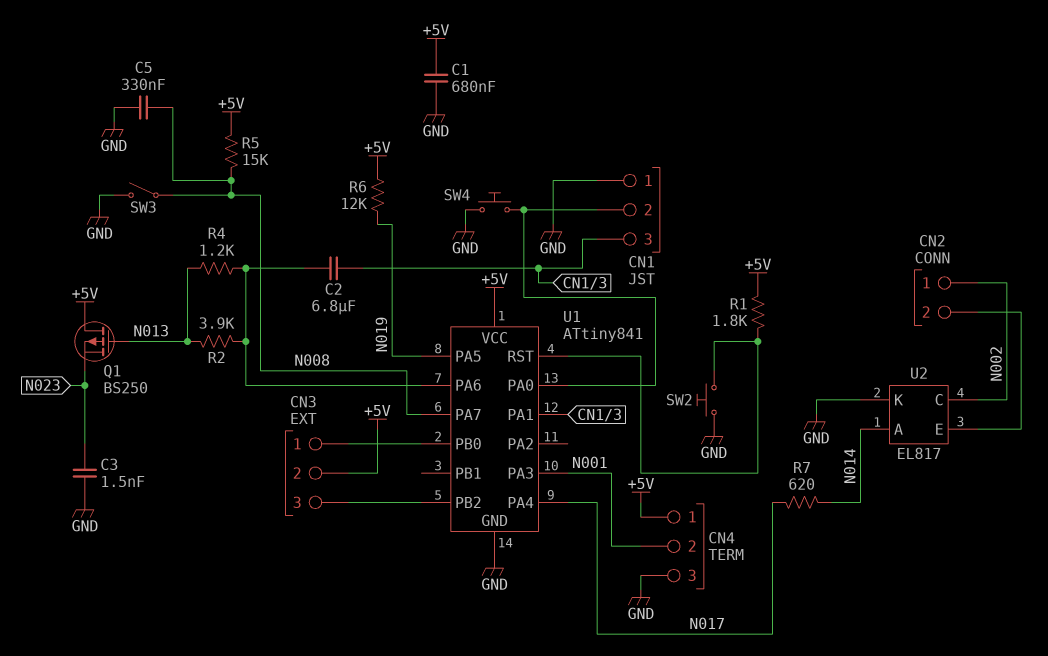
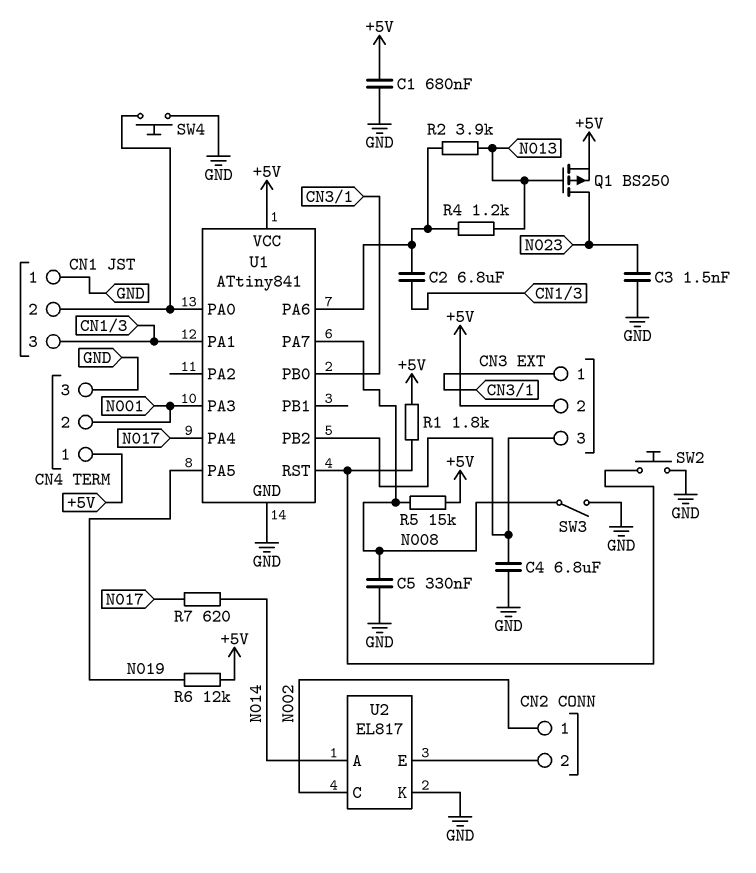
C4: none -> 6.8uF (CN3/3, GND)
Q1: PMOS BS250 (G N013, D +5V, S N023) -> PMOS BS250 (G N013, D N023, S +5V)

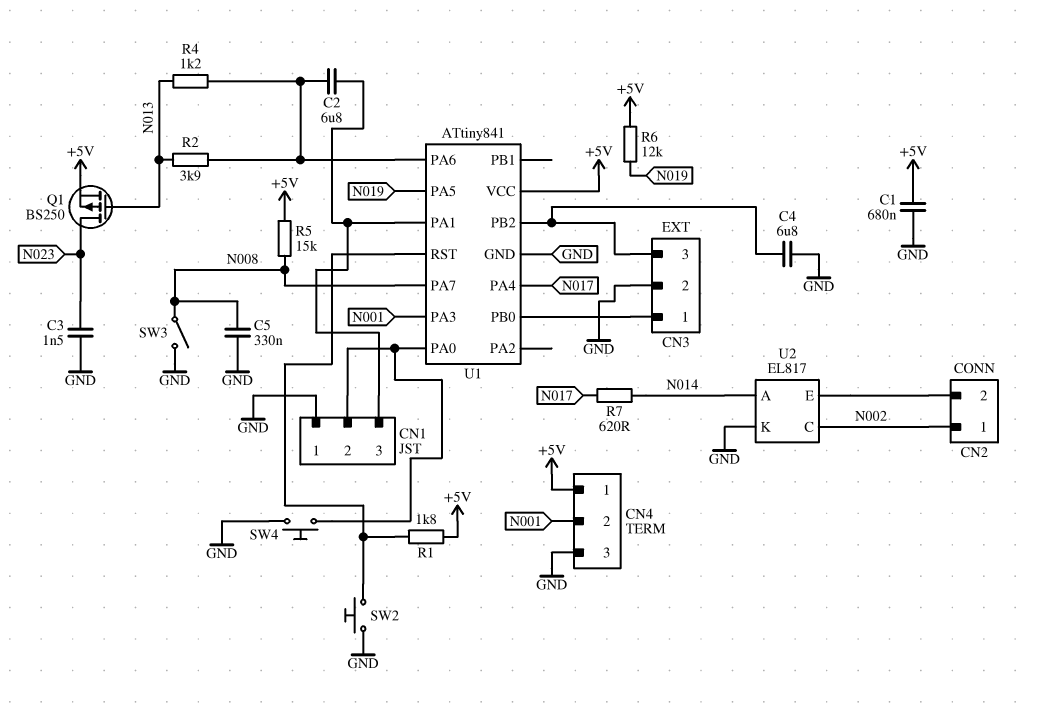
CN3 pin 2: +5V -> GND

